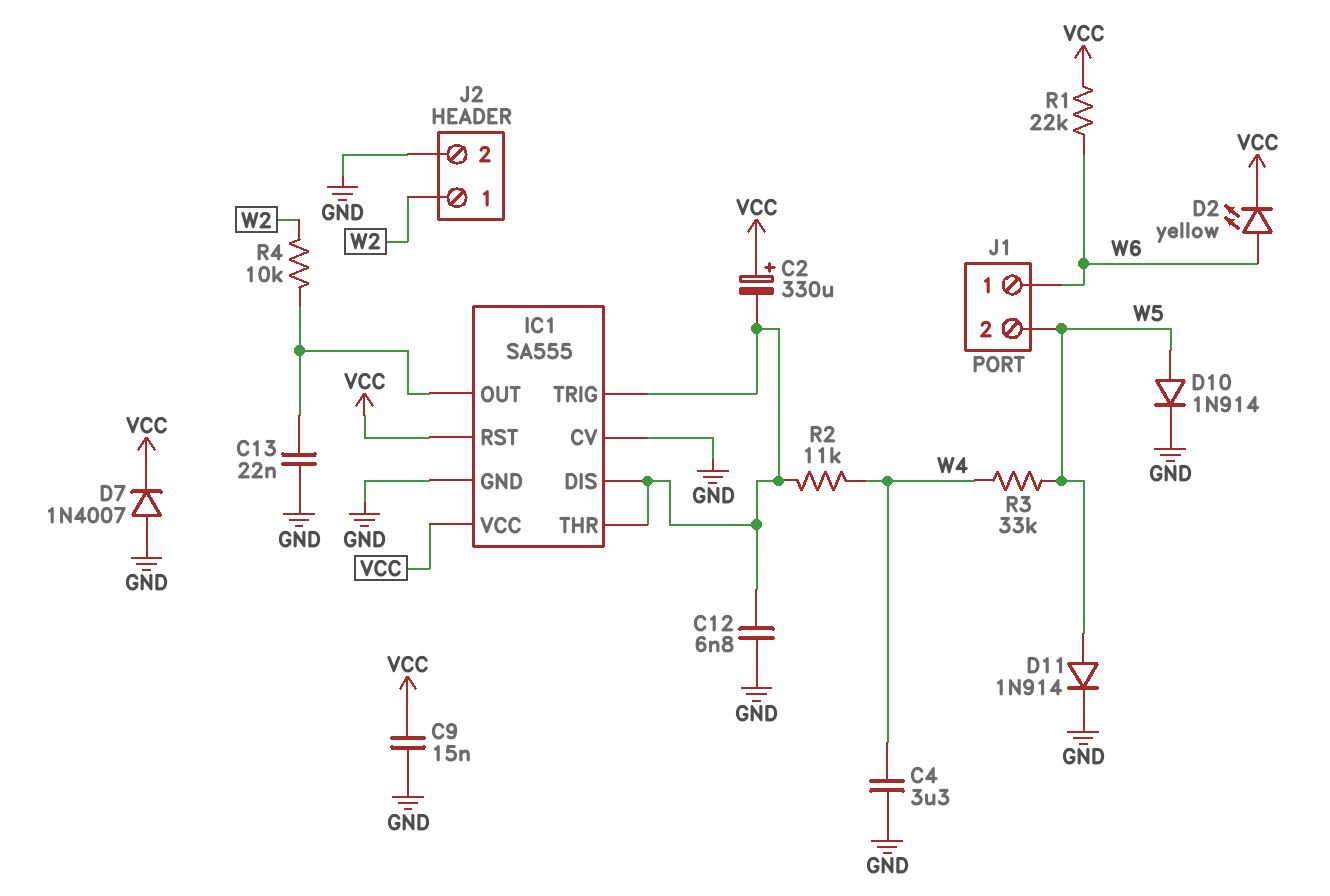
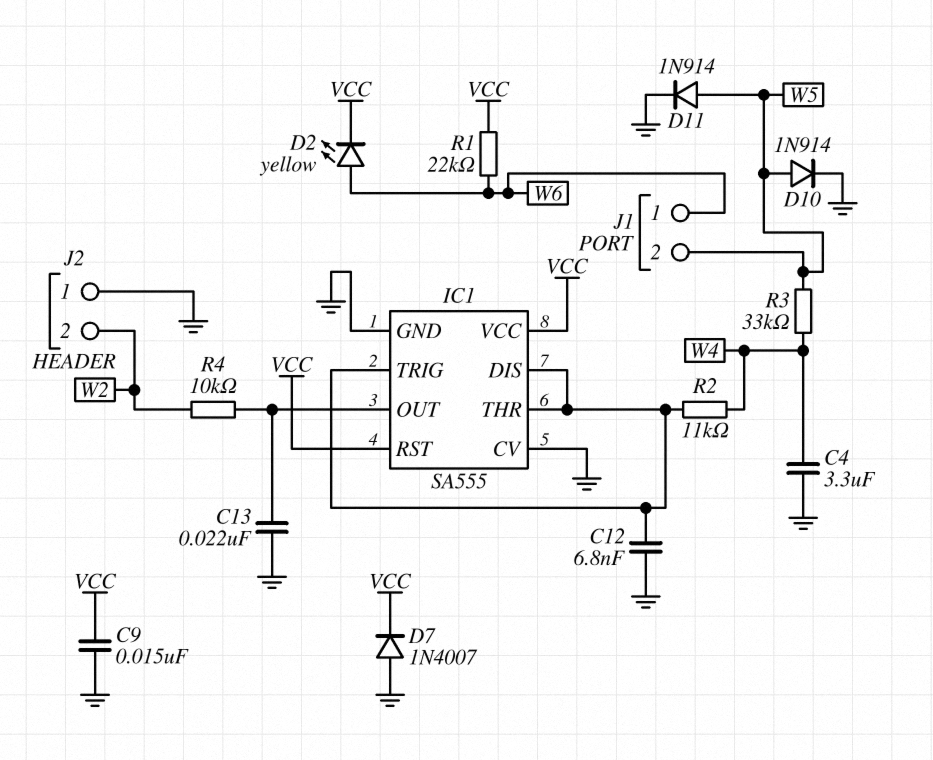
C2: 330uF (plus VCC, minus IC1/DIS) -> none
J2 pin 1: W2 -> GND
J2 pin 2: GND -> W2

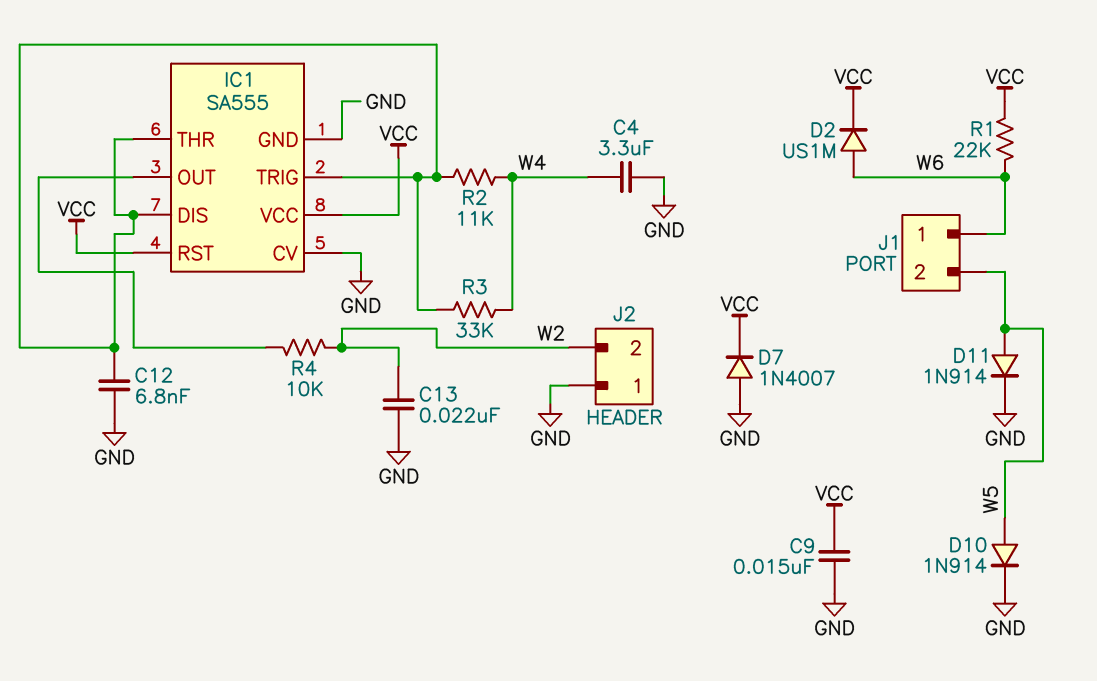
C13: 22nF (GND, IC1/OUT) -> 22nF (GND, W2)
D2: LED yellow (A W6, K VCC) -> diode US1M (A W6, K VCC)
R3: 33k (W4, W5) -> 33k (IC1/DIS, W4)

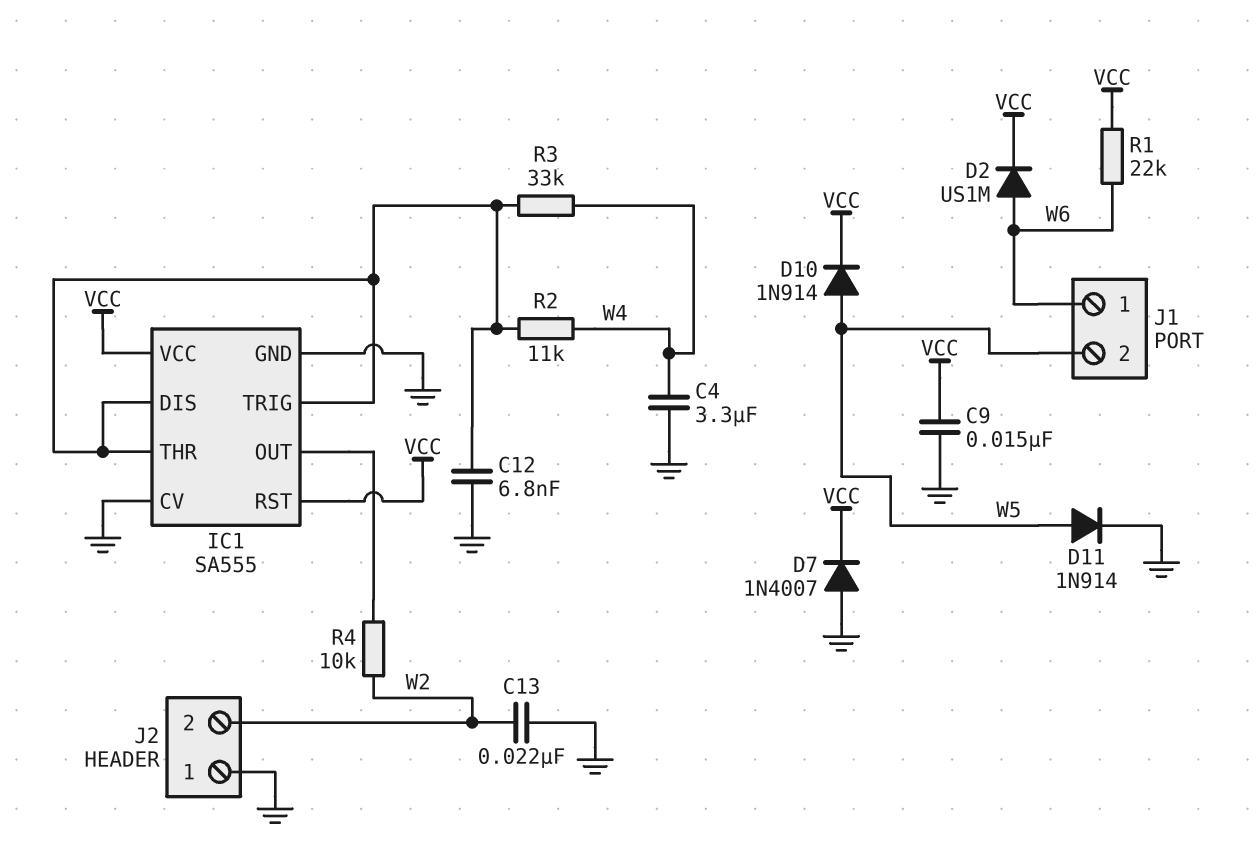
D10: diode 1N914 (A W5, K GND) -> diode 1N914 (A W5, K VCC)

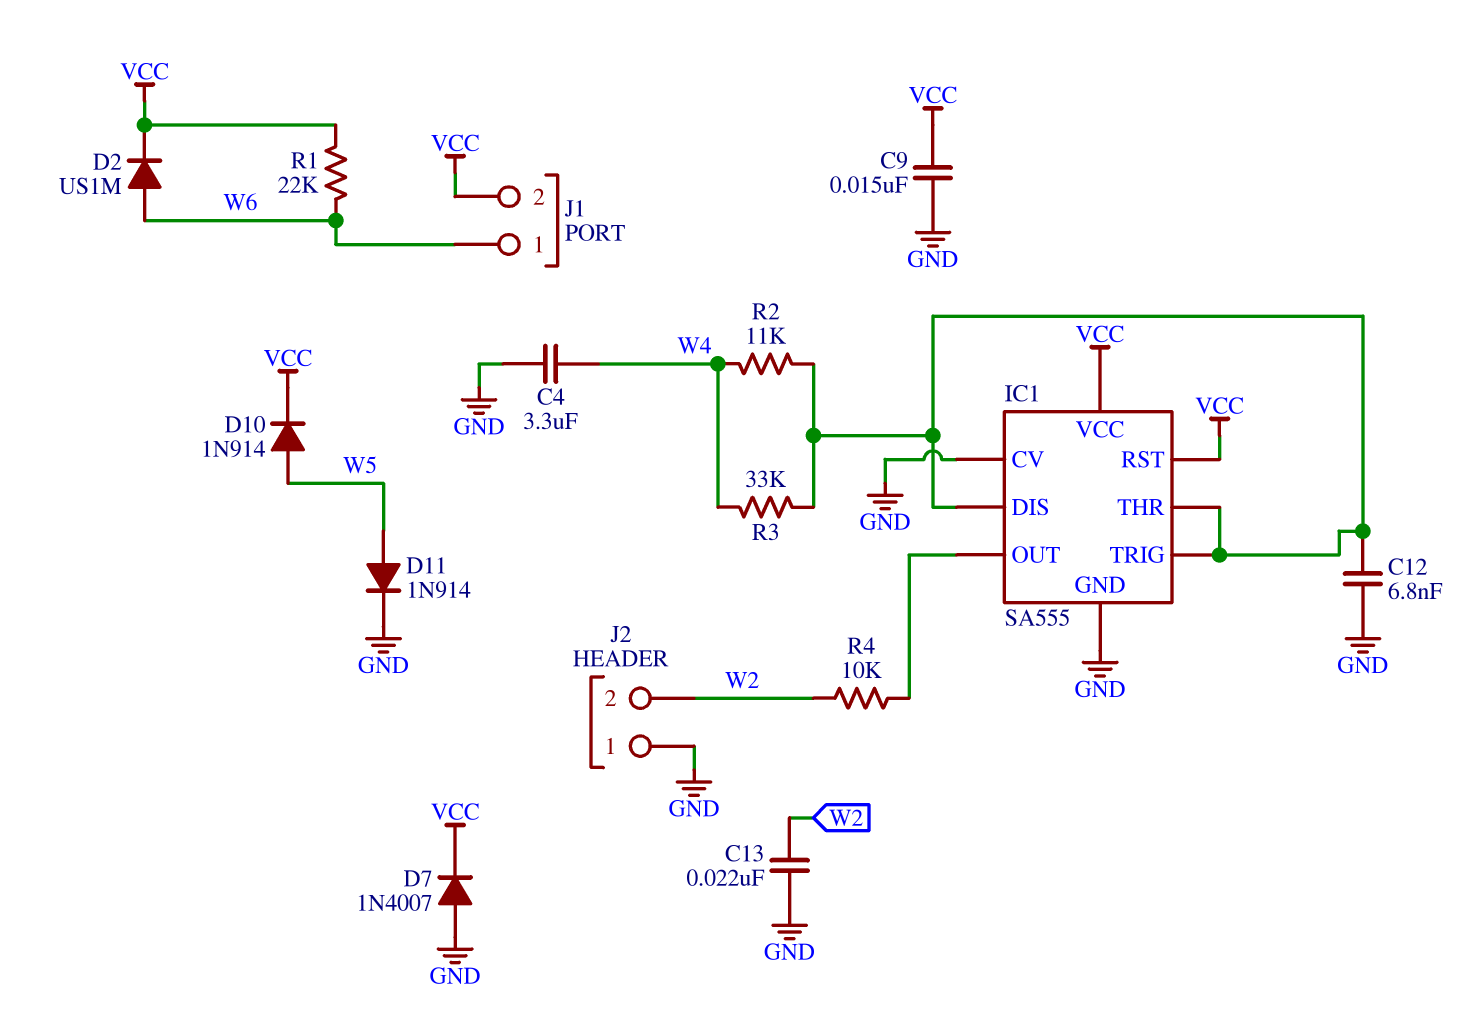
J1 pin 2: W5 -> VCC

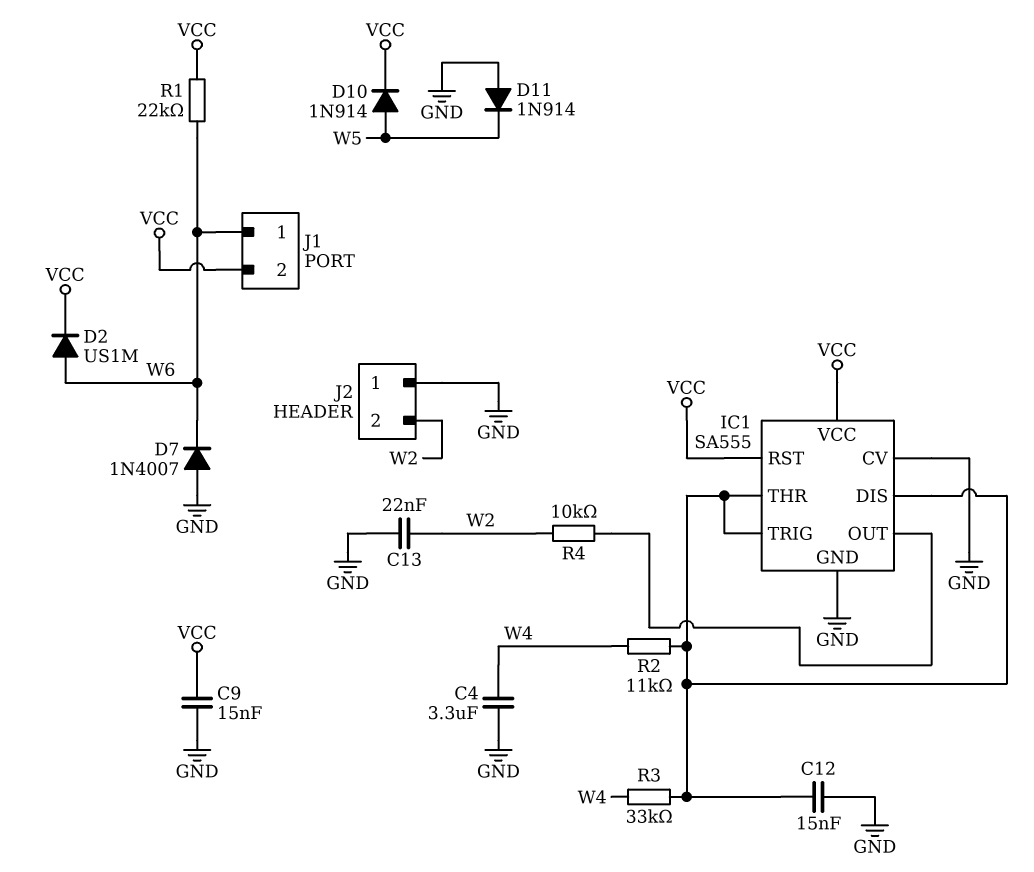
C12: 6.8nF (GND, IC1/DIS) -> 15nF (GND, IC1/DIS)
D7: diode 1N4007 (A GND, K VCC) -> diode 1N4007 (A GND, K W6)
D11: diode 1N914 (A W5, K GND) -> diode 1N914 (A GND, K W5)

